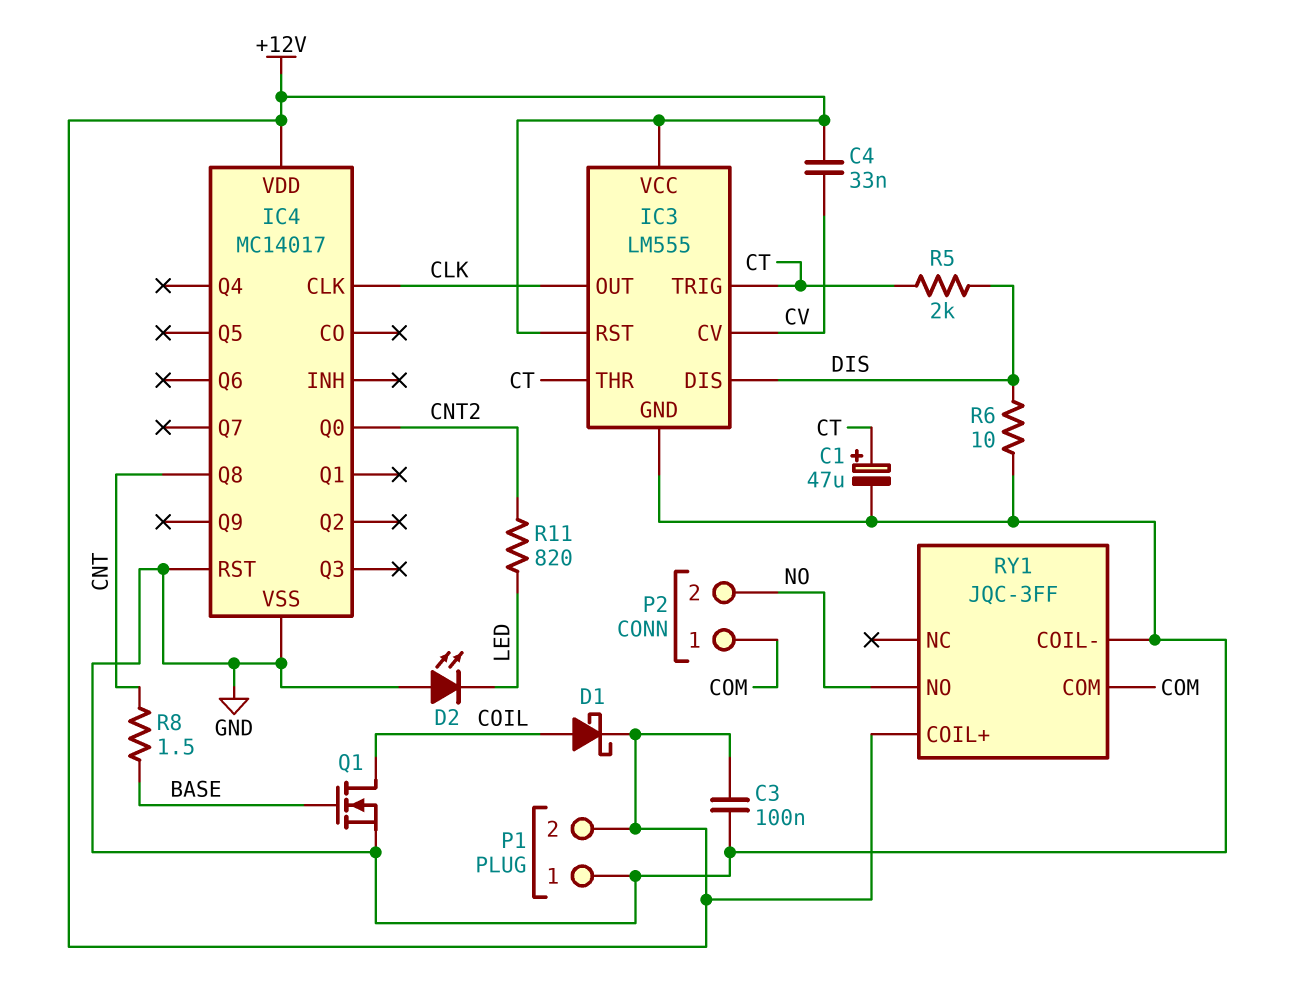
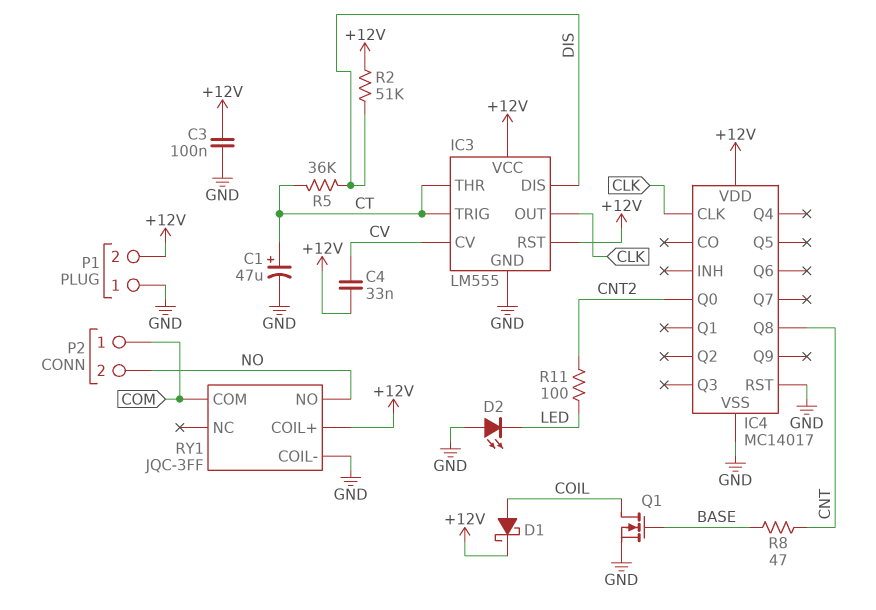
R2: none -> 51k (+12V, DIS)
R5: 2k (CT, DIS) -> 36k (CT, DIS)
R6: 10 (DIS, GND) -> none
R8: 1.5 (BASE, CNT) -> 47 (BASE, CNT)
R11: 820 (CNT2, LED) -> 100 (CNT2, LED)

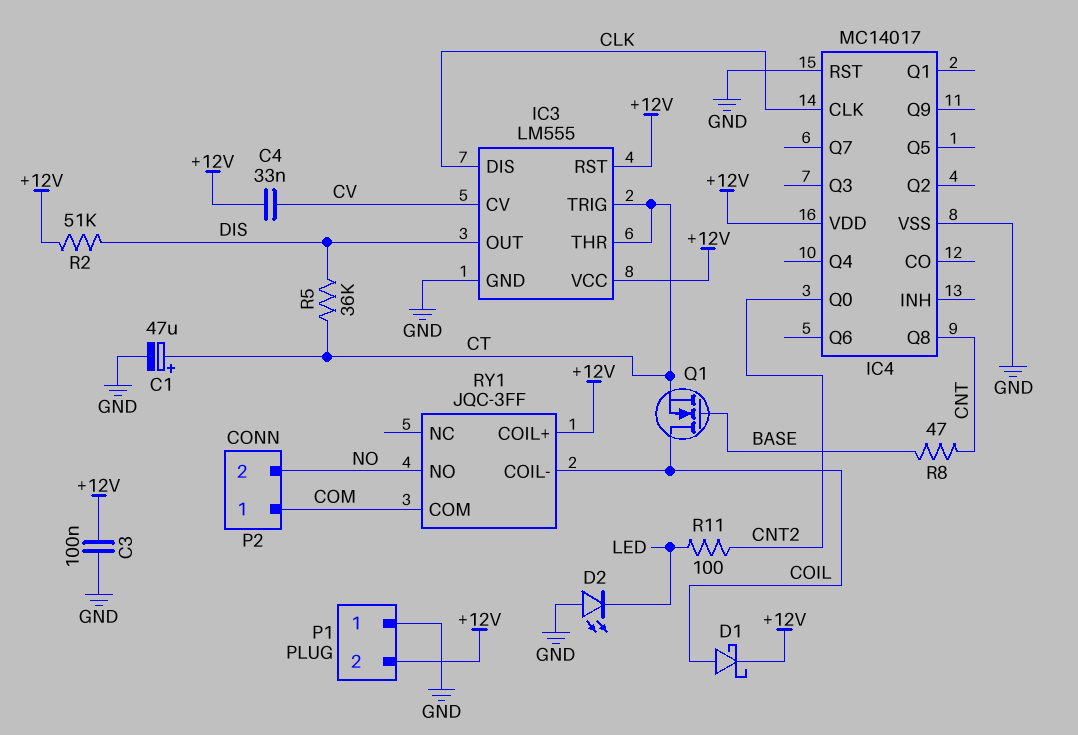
IC3 pin DIS: DIS -> CLK
IC3 pin OUT: CLK -> DIS
Q1: NMOS (G BASE, D COIL, S GND) -> NMOS (G BASE, D COIL, S CT)
RY1 pin COIL-: GND -> COIL

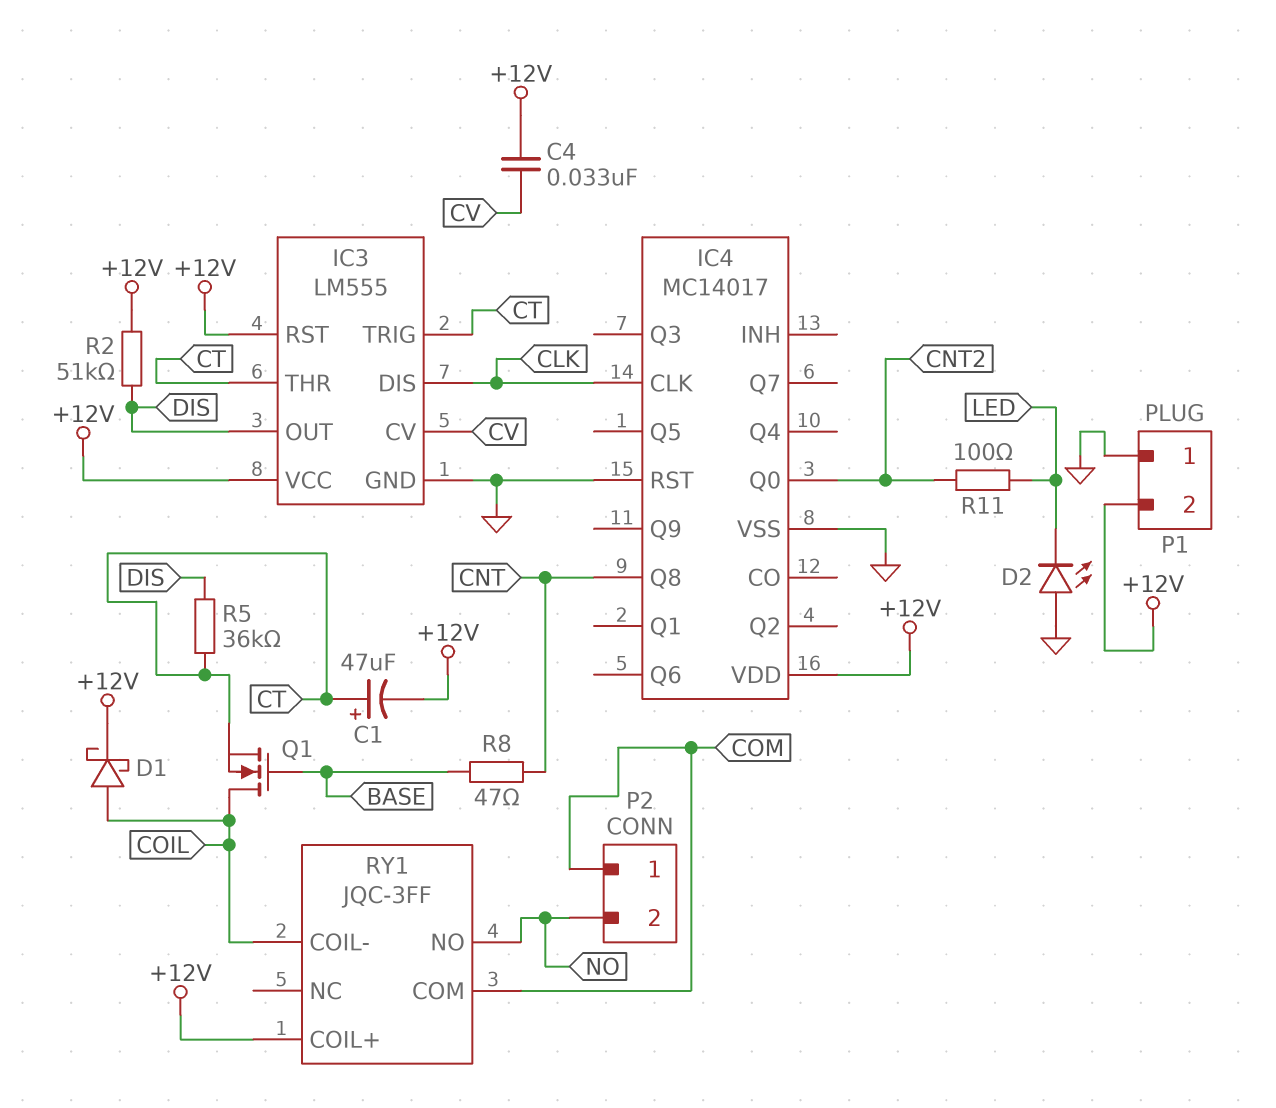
C1: 47uF (plus CT, minus GND) -> 47uF (plus CT, minus +12V)
C3: 100nF (+12V, GND) -> none

